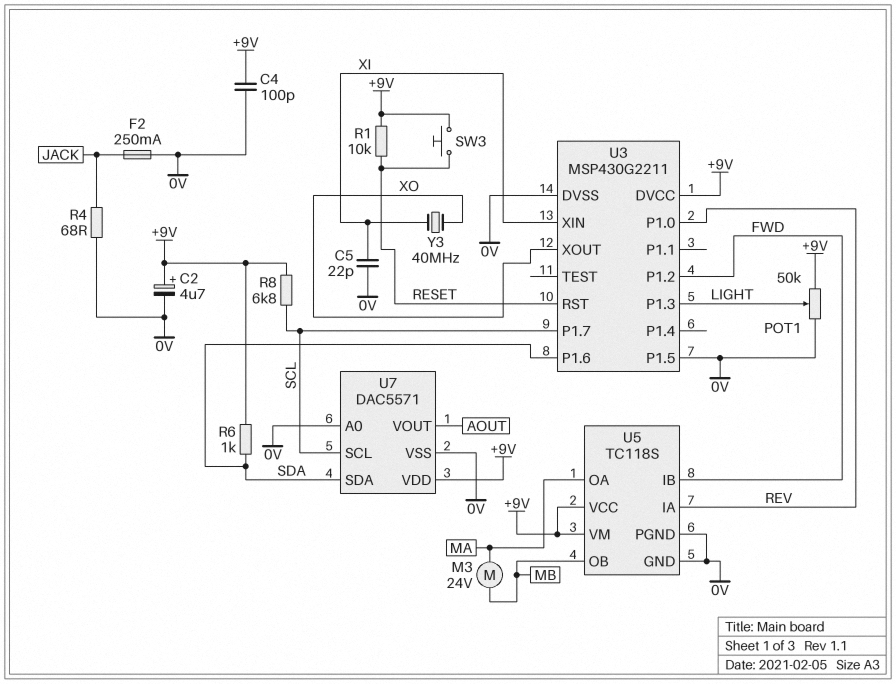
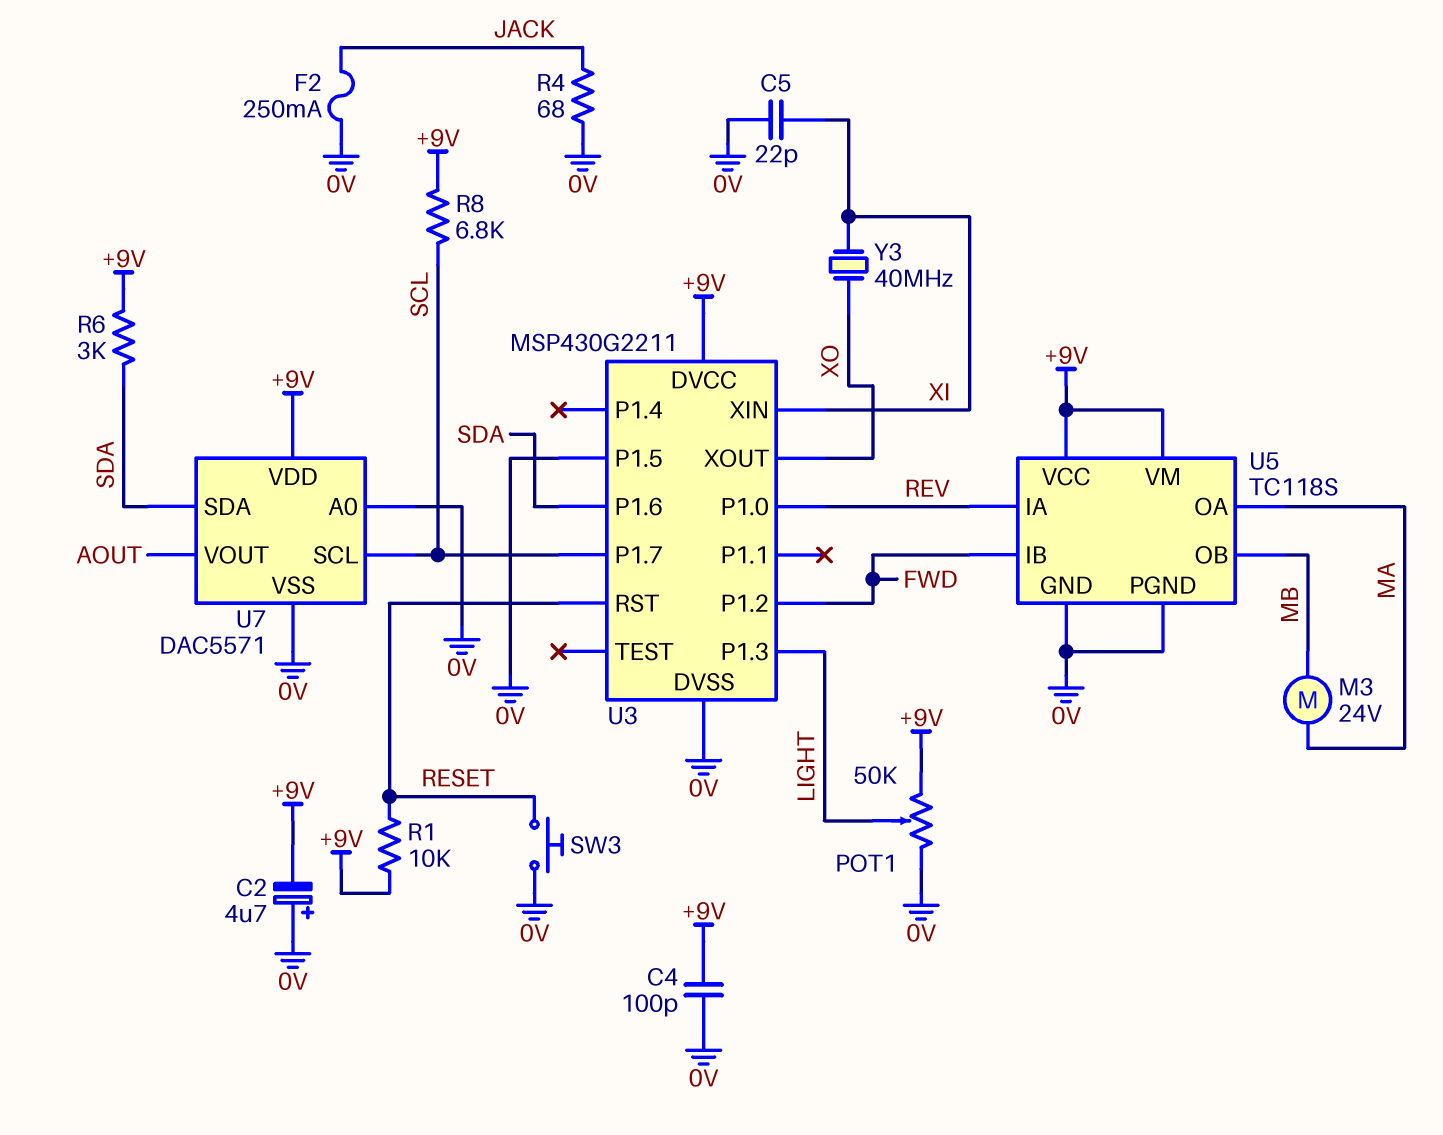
C2: 4.7uF (plus +9V, minus 0V) -> 4.7uF (plus 0V, minus +9V)
R6: 1k (+9V, SDA) -> 3k (+9V, SDA)
SW3: button (+9V, RESET) -> button (0V, RESET)

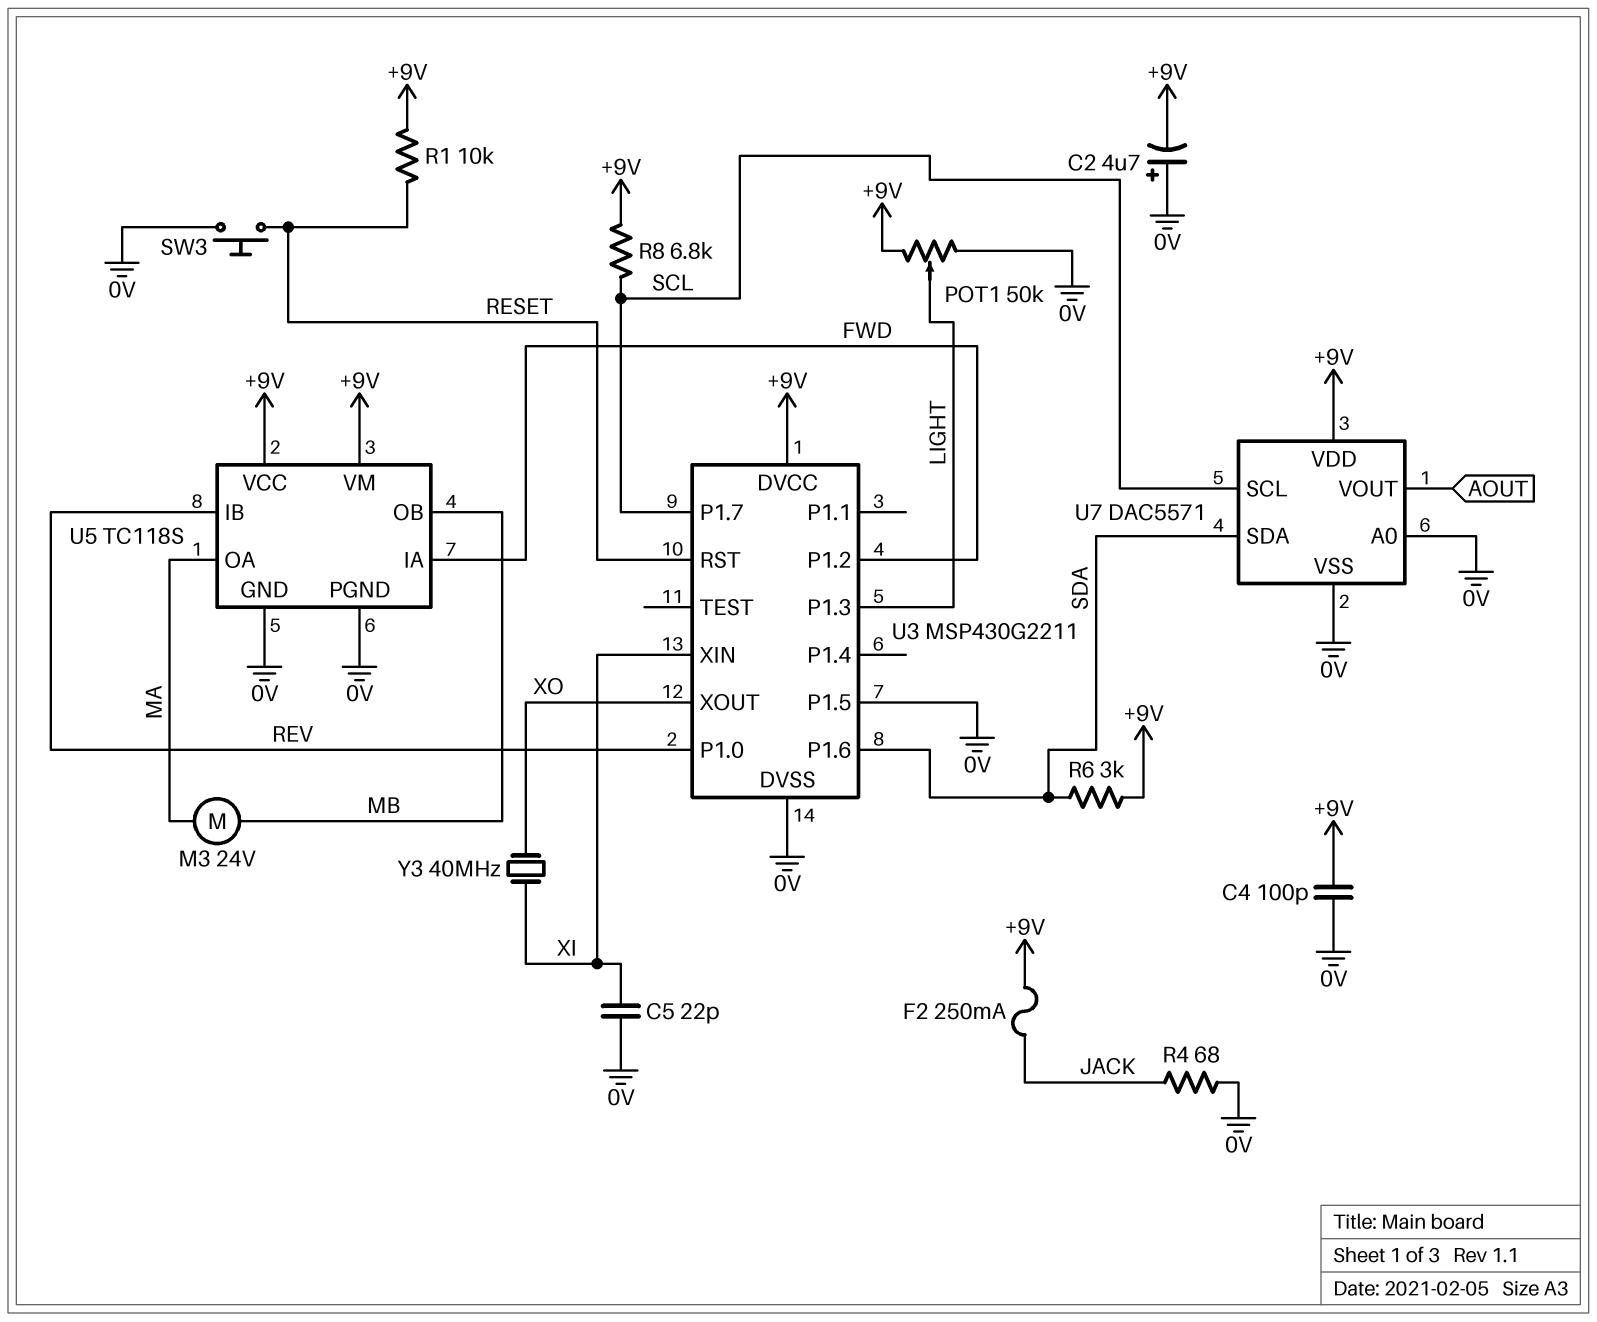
F2: 250mA (0V, JACK) -> 250mA (+9V, JACK)
U5 pin IA: REV -> FWD
U5 pin IB: FWD -> REV

